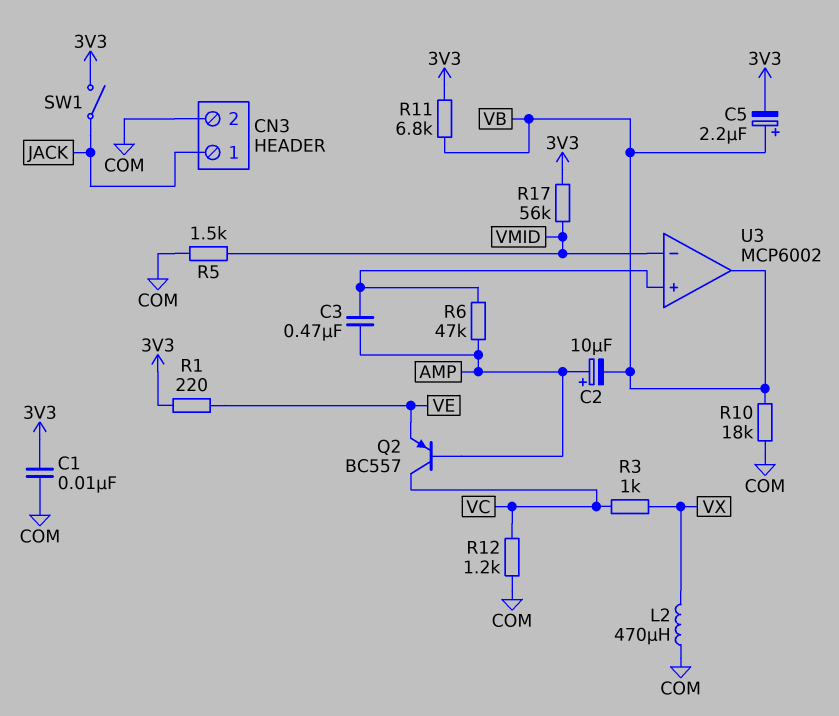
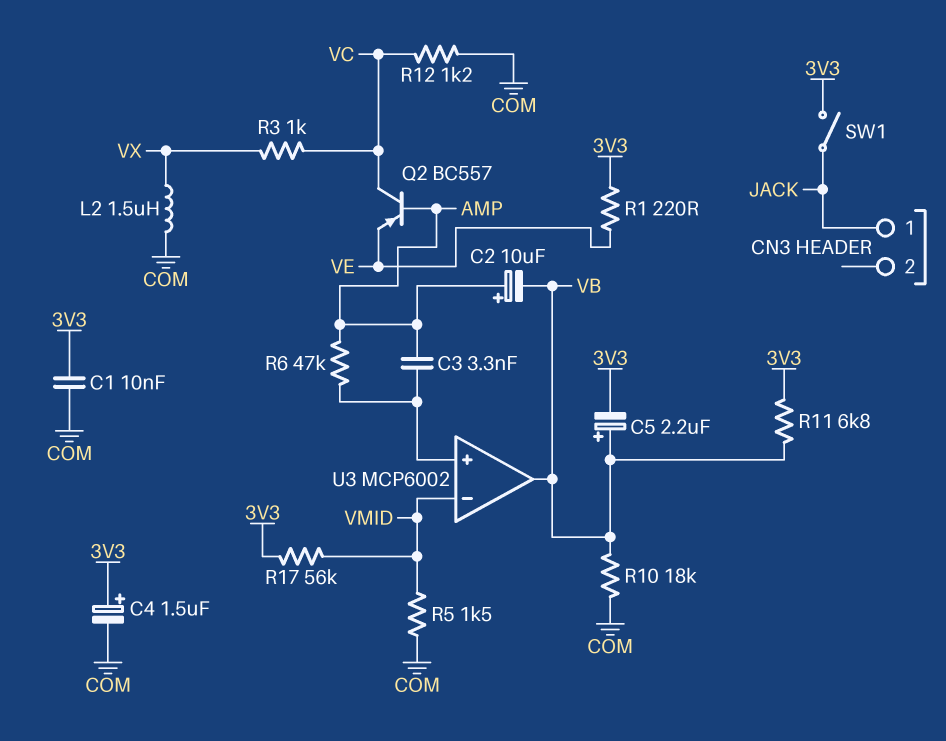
C3: 470nF (AMP, U3/in+) -> 3.3nF (AMP, U3/in+)
C4: none -> 1.5uF (plus 3V3, minus COM)
CN3 pin 2: COM -> none
L2: 470uH (COM, VX) -> 1.5uH (COM, VX)

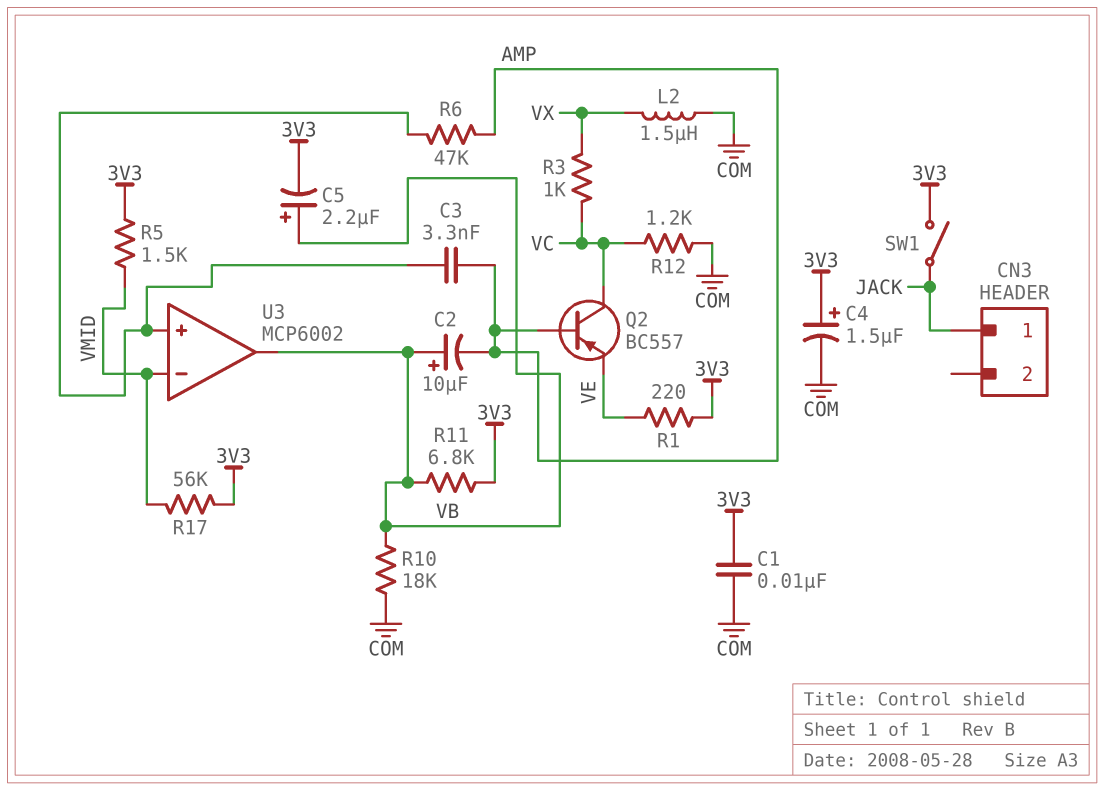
C2: 10uF (plus AMP, minus VB) -> 10uF (plus VB, minus AMP)
R5: 1.5k (COM, VMID) -> 1.5k (3V3, VMID)

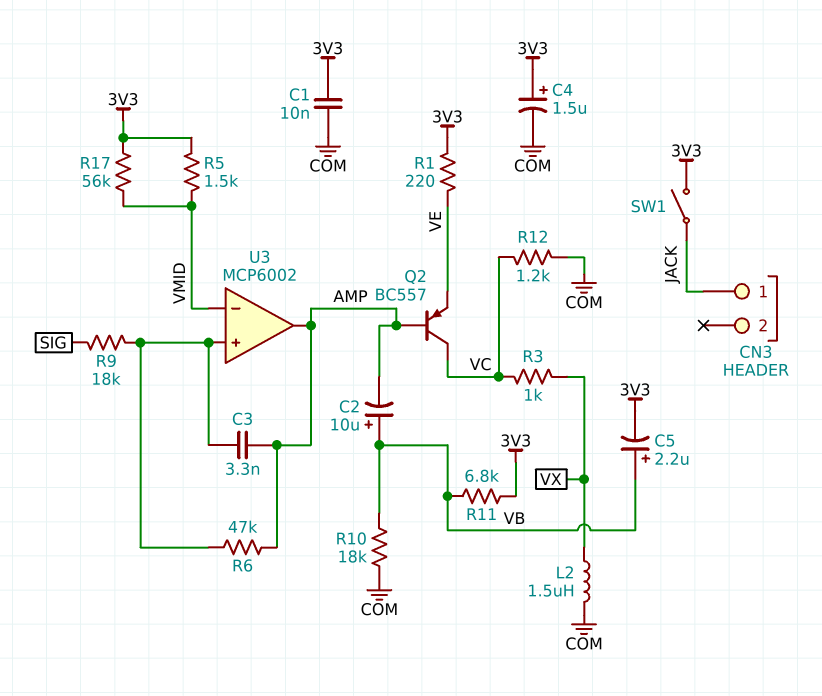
R9: none -> 18k (SIG, U3/in+)
U3 pin out: VB -> AMP

